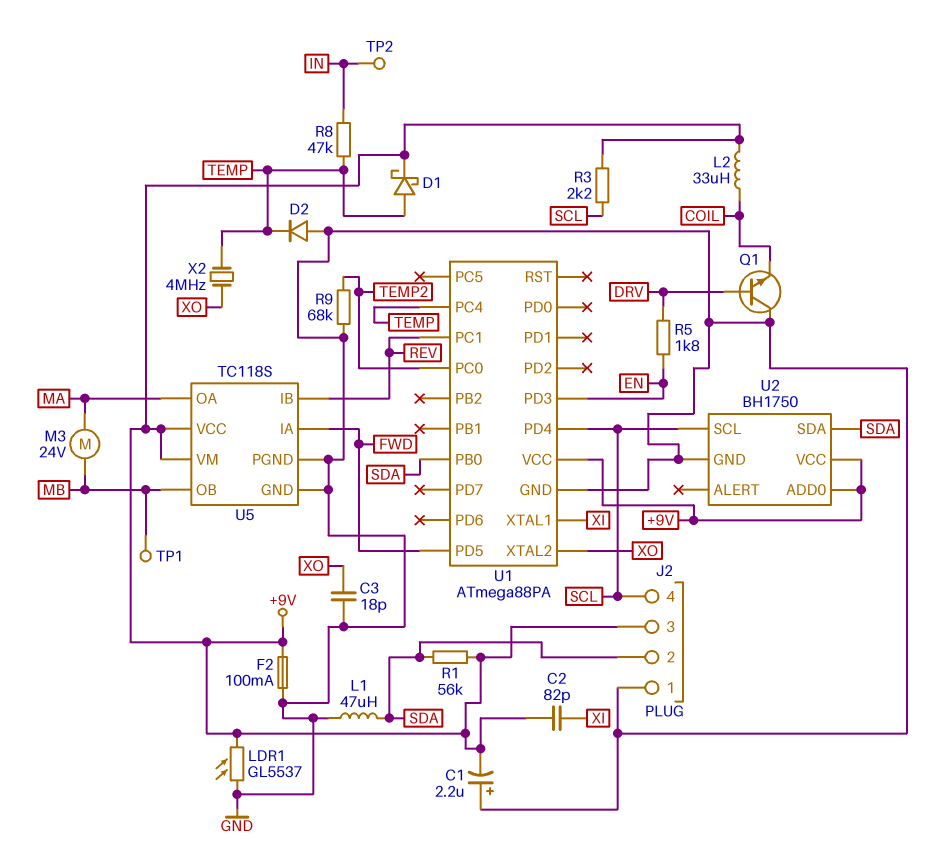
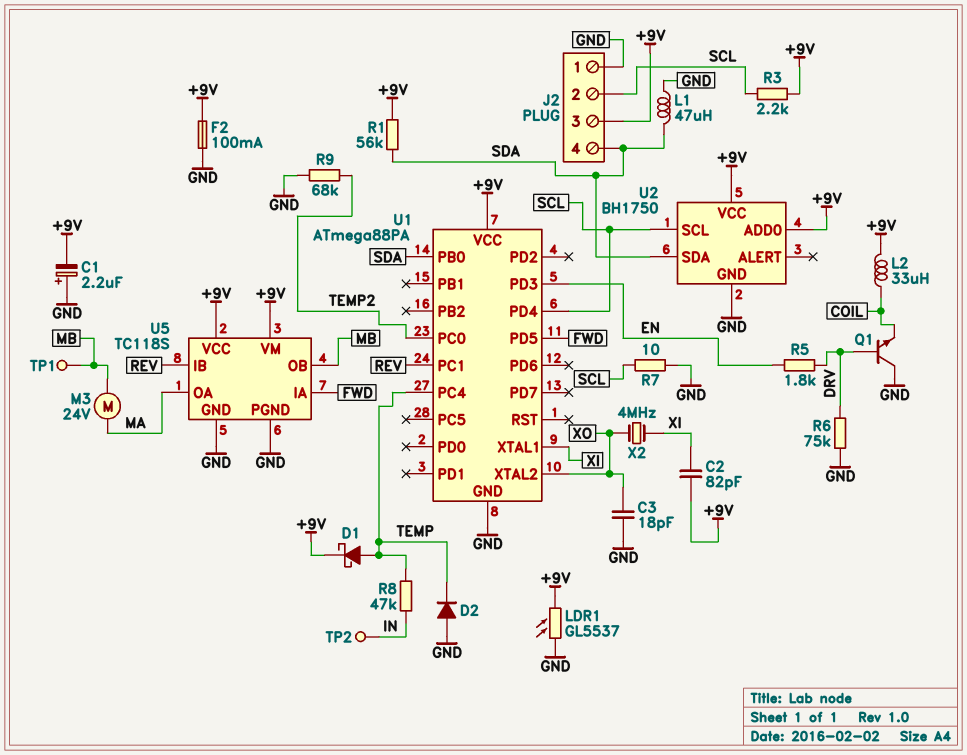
J2 pin 2: SDA -> SCL
J2 pin 4: SCL -> SDA
R6: none -> 75k (DRV, GND)
R7: none -> 10 (GND, SCL)
X2: 4MHz (TEMP, XO) -> 4MHz (XI, XO)

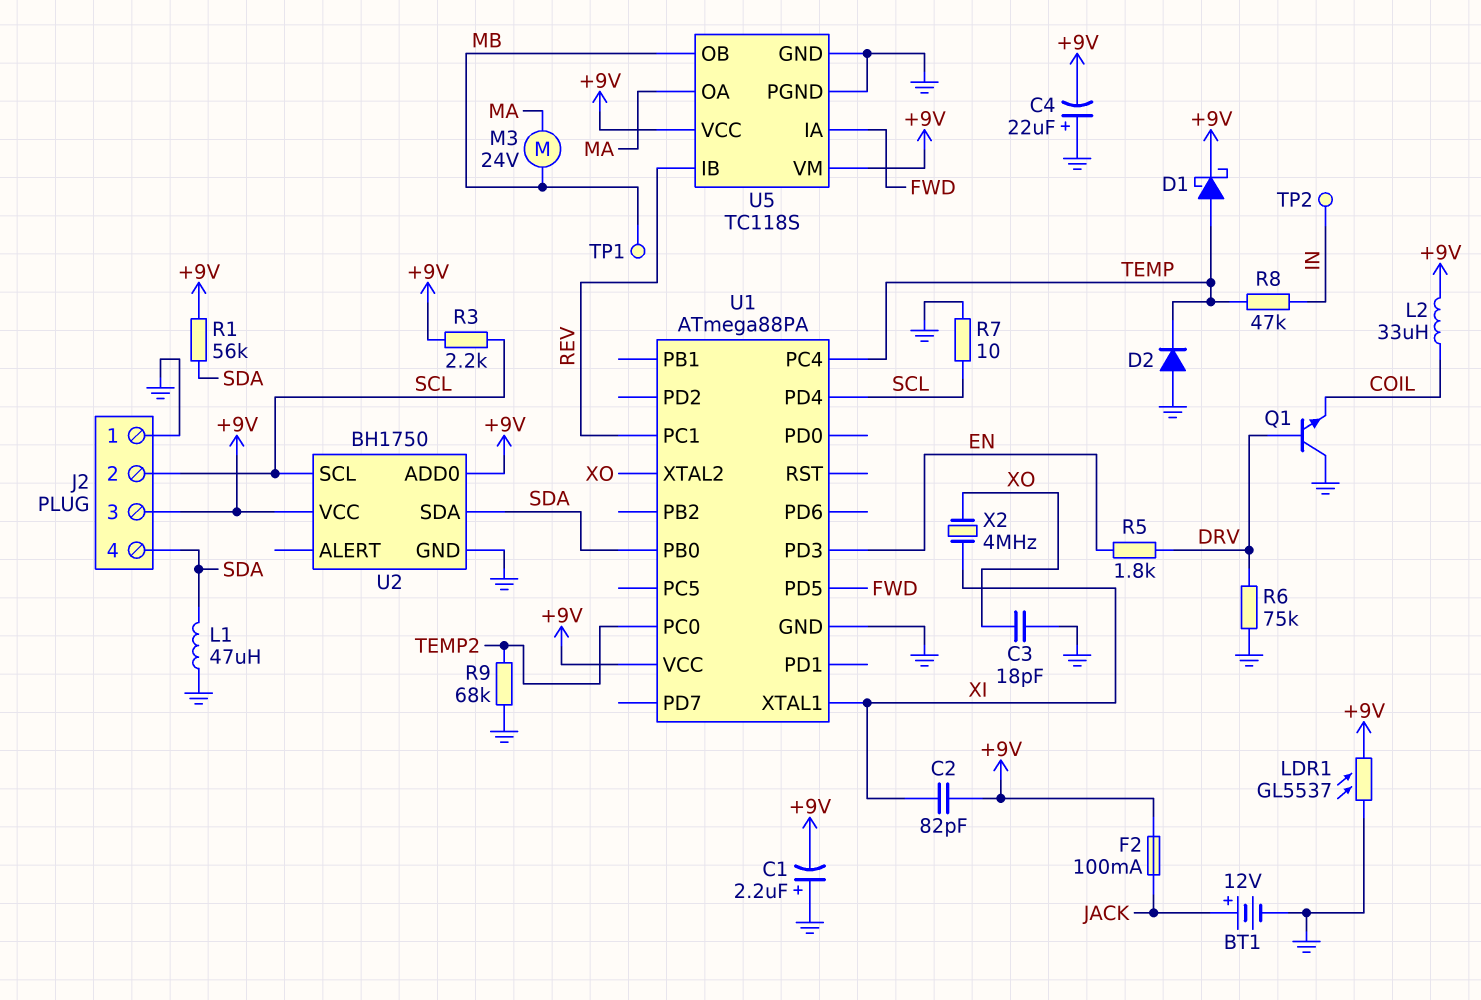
BT1: none -> 12V (plus JACK, minus GND)
C4: none -> 22uF (plus GND, minus +9V)
F2: 100mA (+9V, GND) -> 100mA (+9V, JACK)

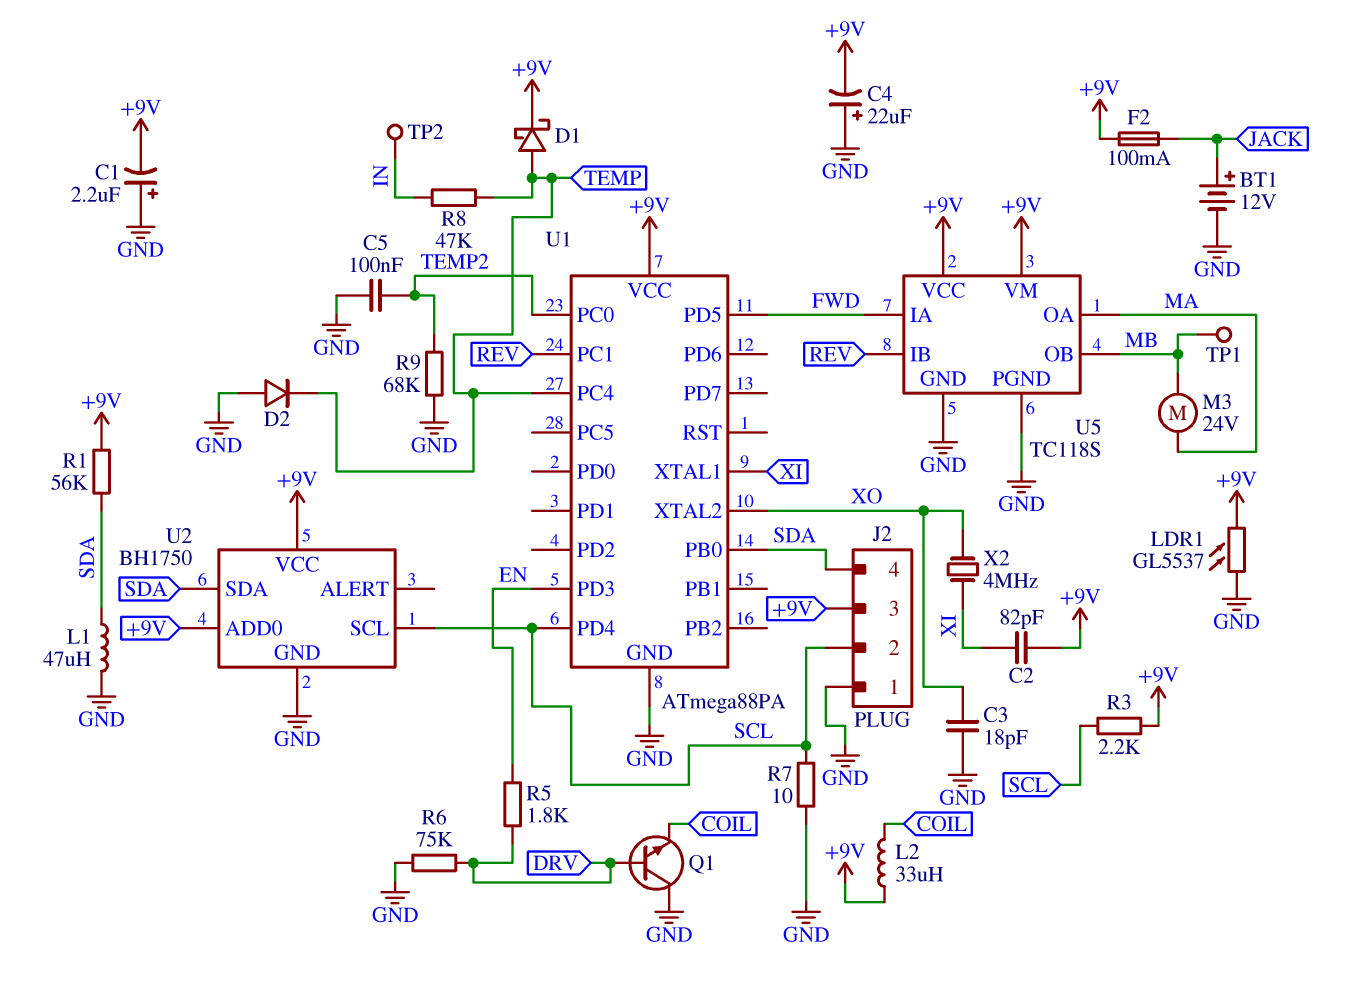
C5: none -> 100nF (GND, TEMP2)

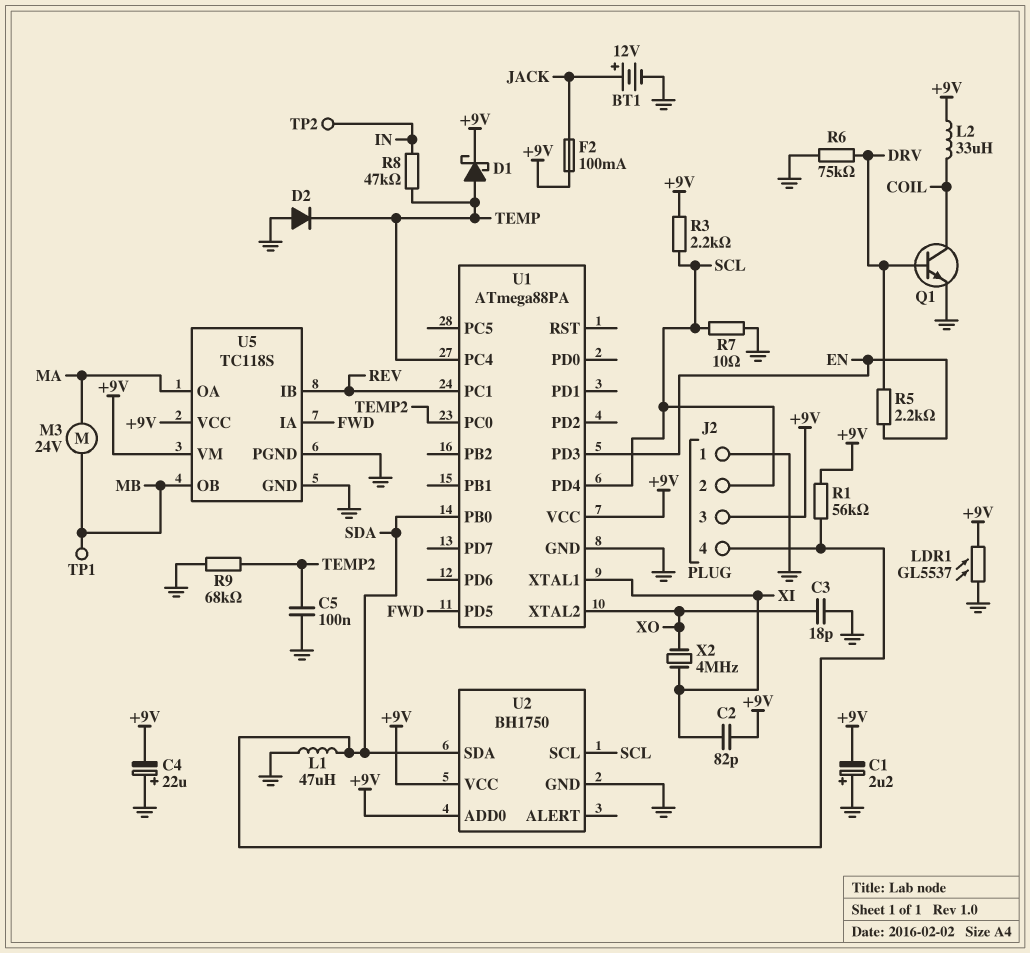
Q1: NPN (B DRV, C GND, E COIL) -> NPN (B DRV, C COIL, E GND)
R5: 1.8k (DRV, EN) -> 2.2k (DRV, EN)

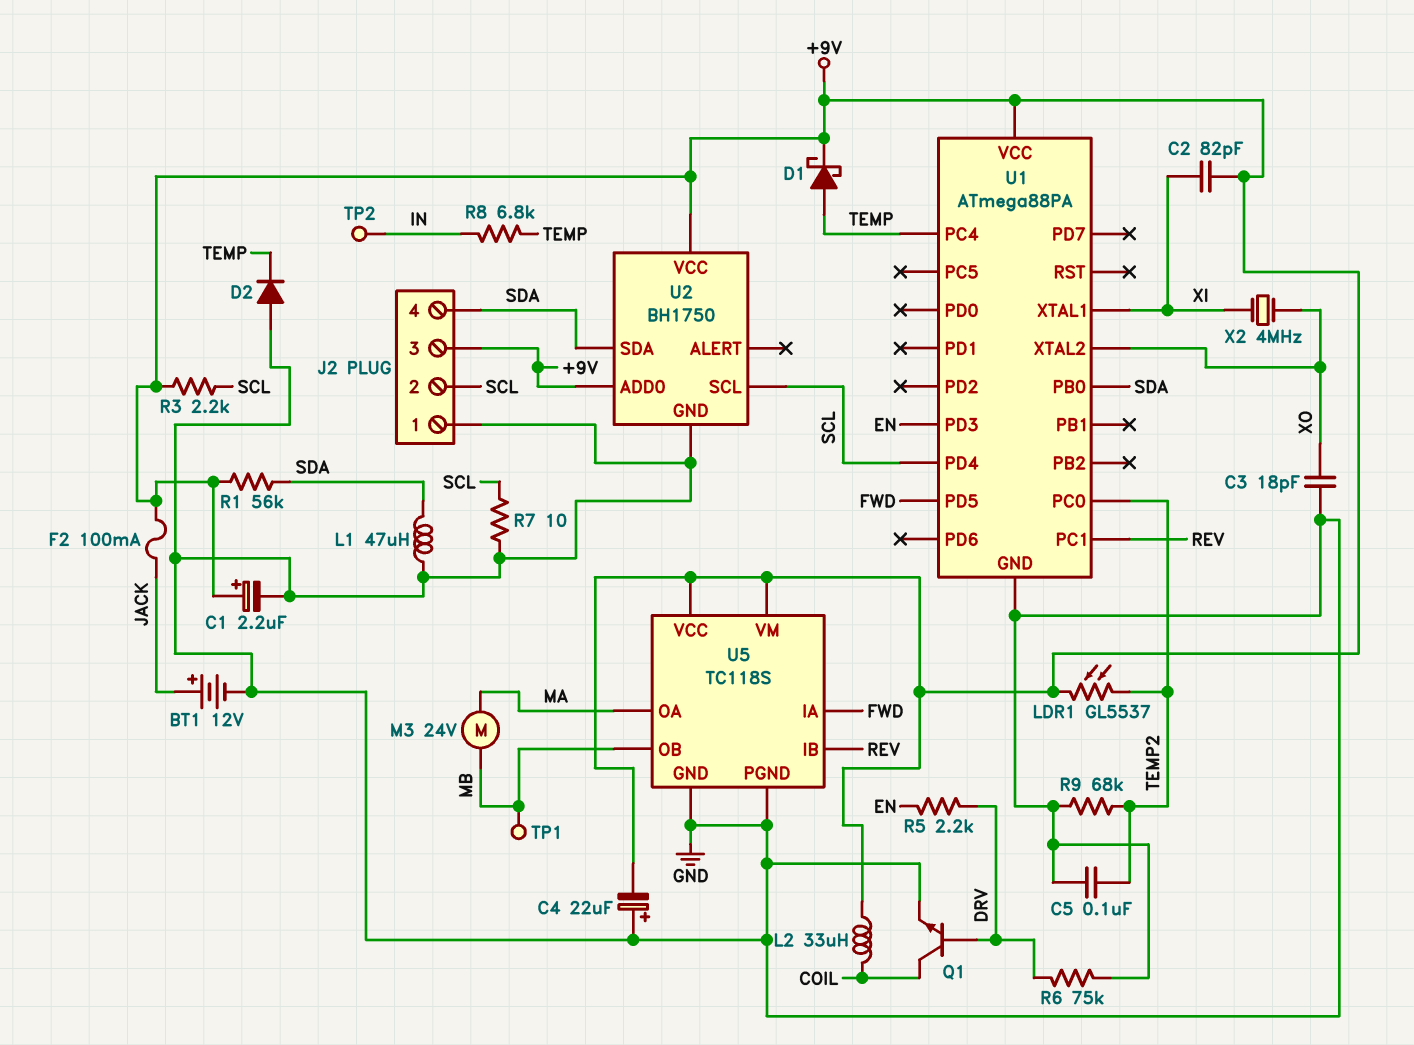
C1: 2.2uF (plus GND, minus +9V) -> 2.2uF (plus +9V, minus GND)
LDR1: GL5537 (+9V, GND) -> GL5537 (+9V, TEMP2)
R8: 47k (IN, TEMP) -> 6.8k (IN, TEMP)

